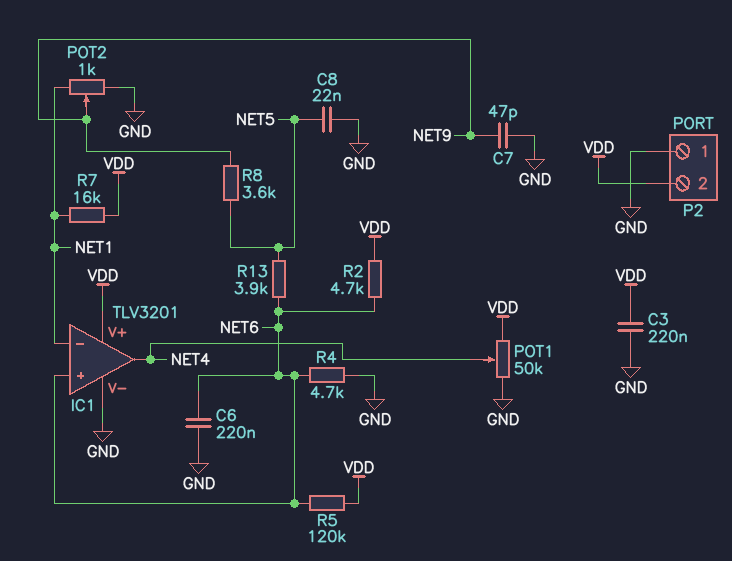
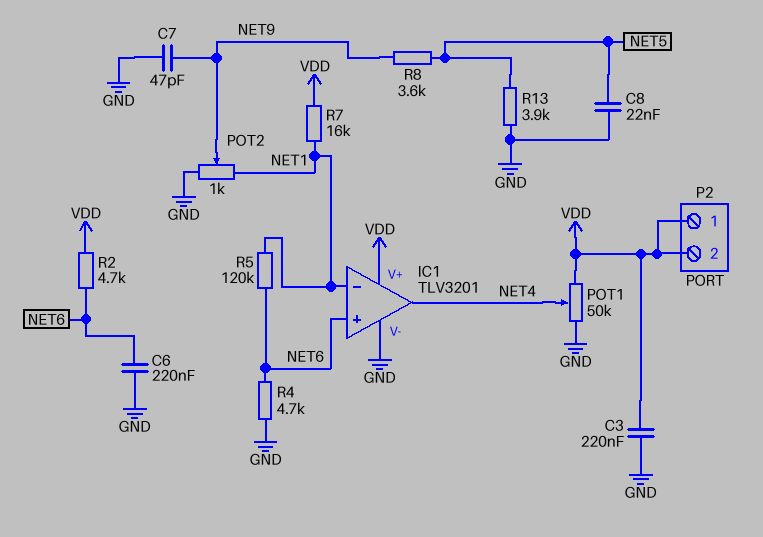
P2 pin 1: GND -> VDD
R5: 120k (NET6, VDD) -> 120k (NET1, NET6)
R13: 3.9k (NET5, NET6) -> 3.9k (GND, NET5)

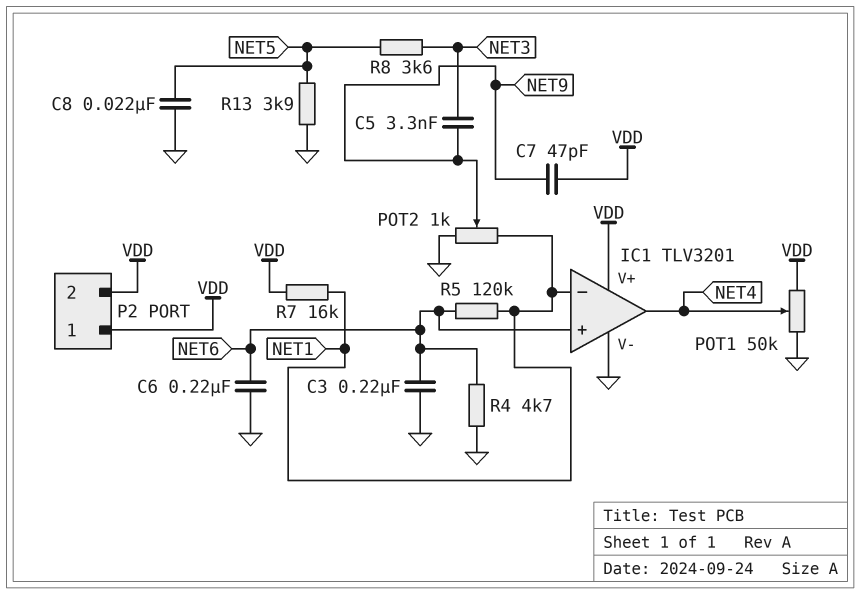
C3: 220nF (GND, VDD) -> 220nF (GND, NET6)
C5: none -> 3.3nF (NET3, NET9)
C7: 47pF (GND, NET9) -> 47pF (NET9, VDD)
R2: 4.7k (NET6, VDD) -> none
R8: 3.6k (NET5, NET9) -> 3.6k (NET3, NET5)

